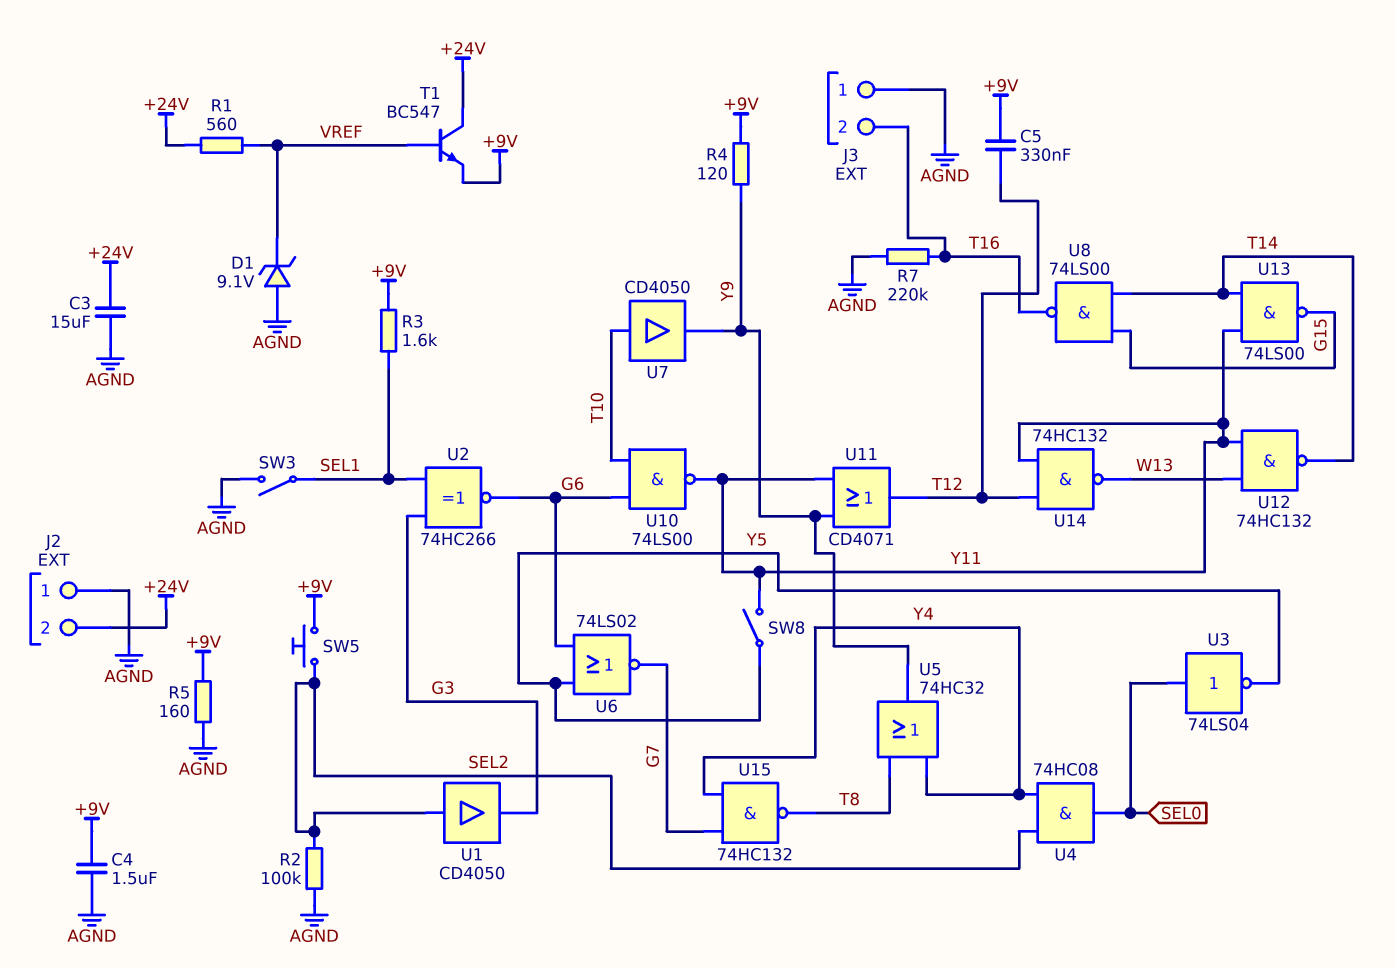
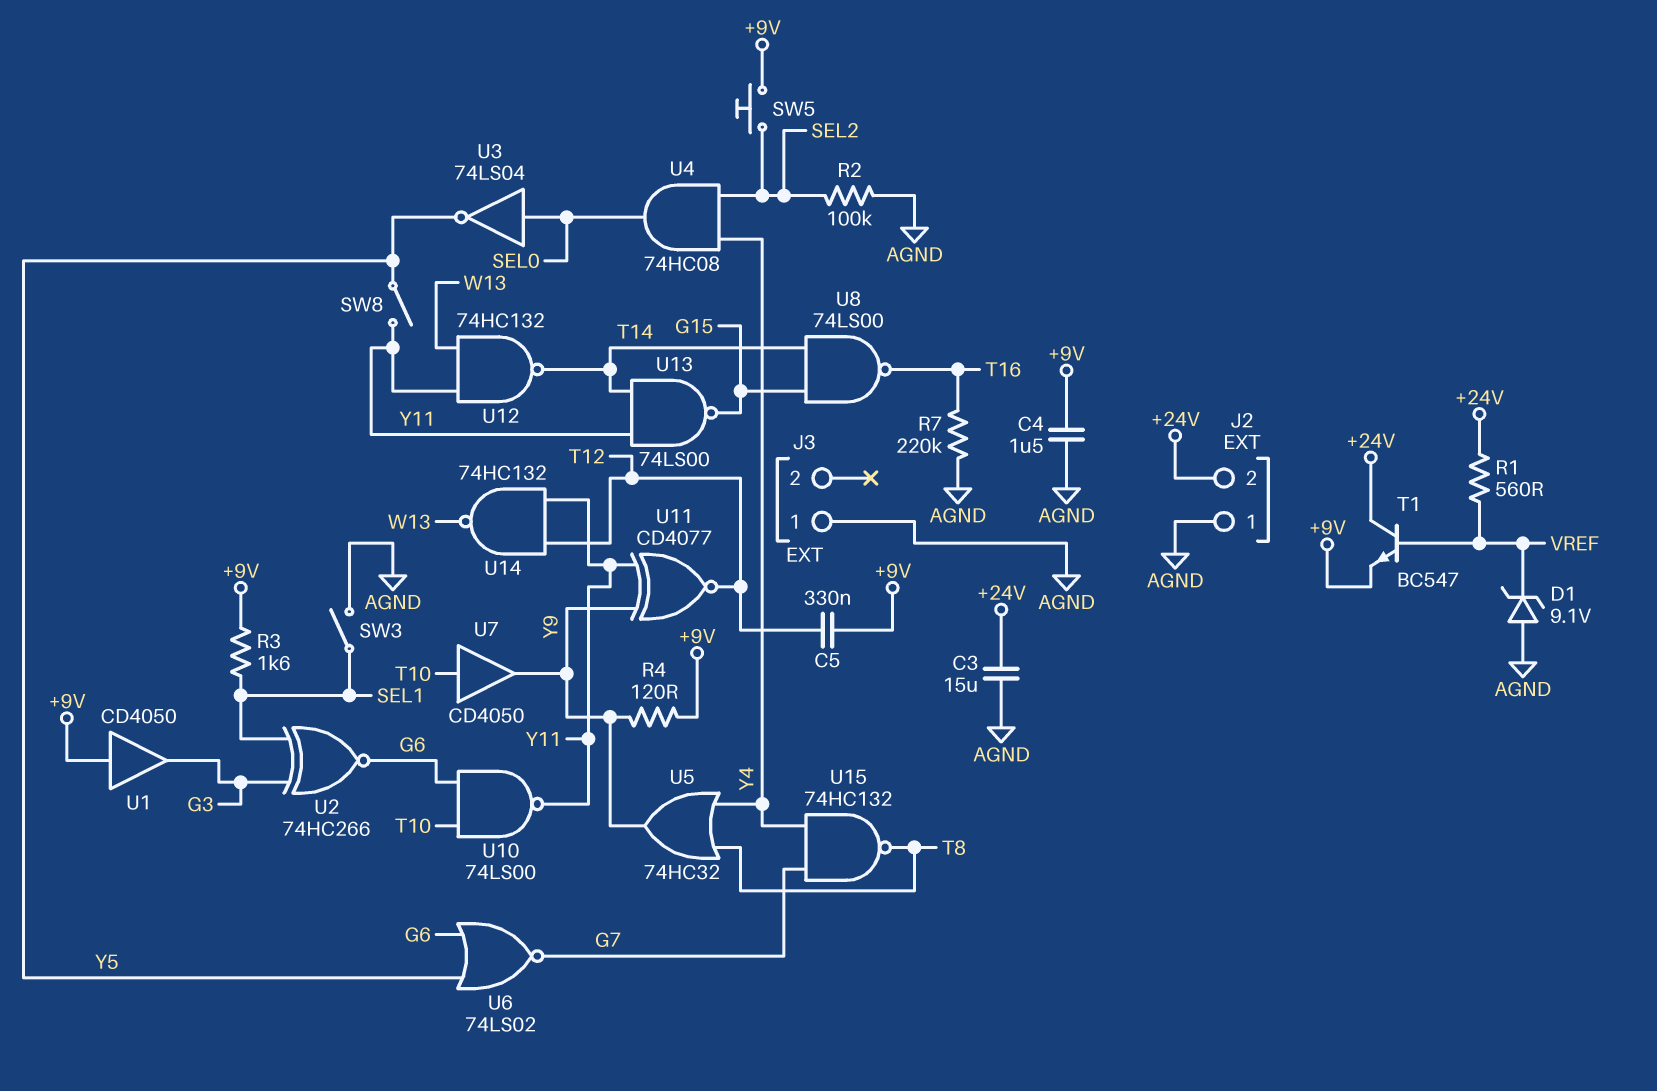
J3 pin 2: T16 -> none
R5: 160 (+9V, AGND) -> none
U1: buffer CD4050 (in SEL2, out G3) -> buffer CD4050 (in +9V, out G3)
U11: OR CD4071 (in Y9, in Y11, out T12) -> XNOR CD4077 (in Y9, in Y11, out T12)

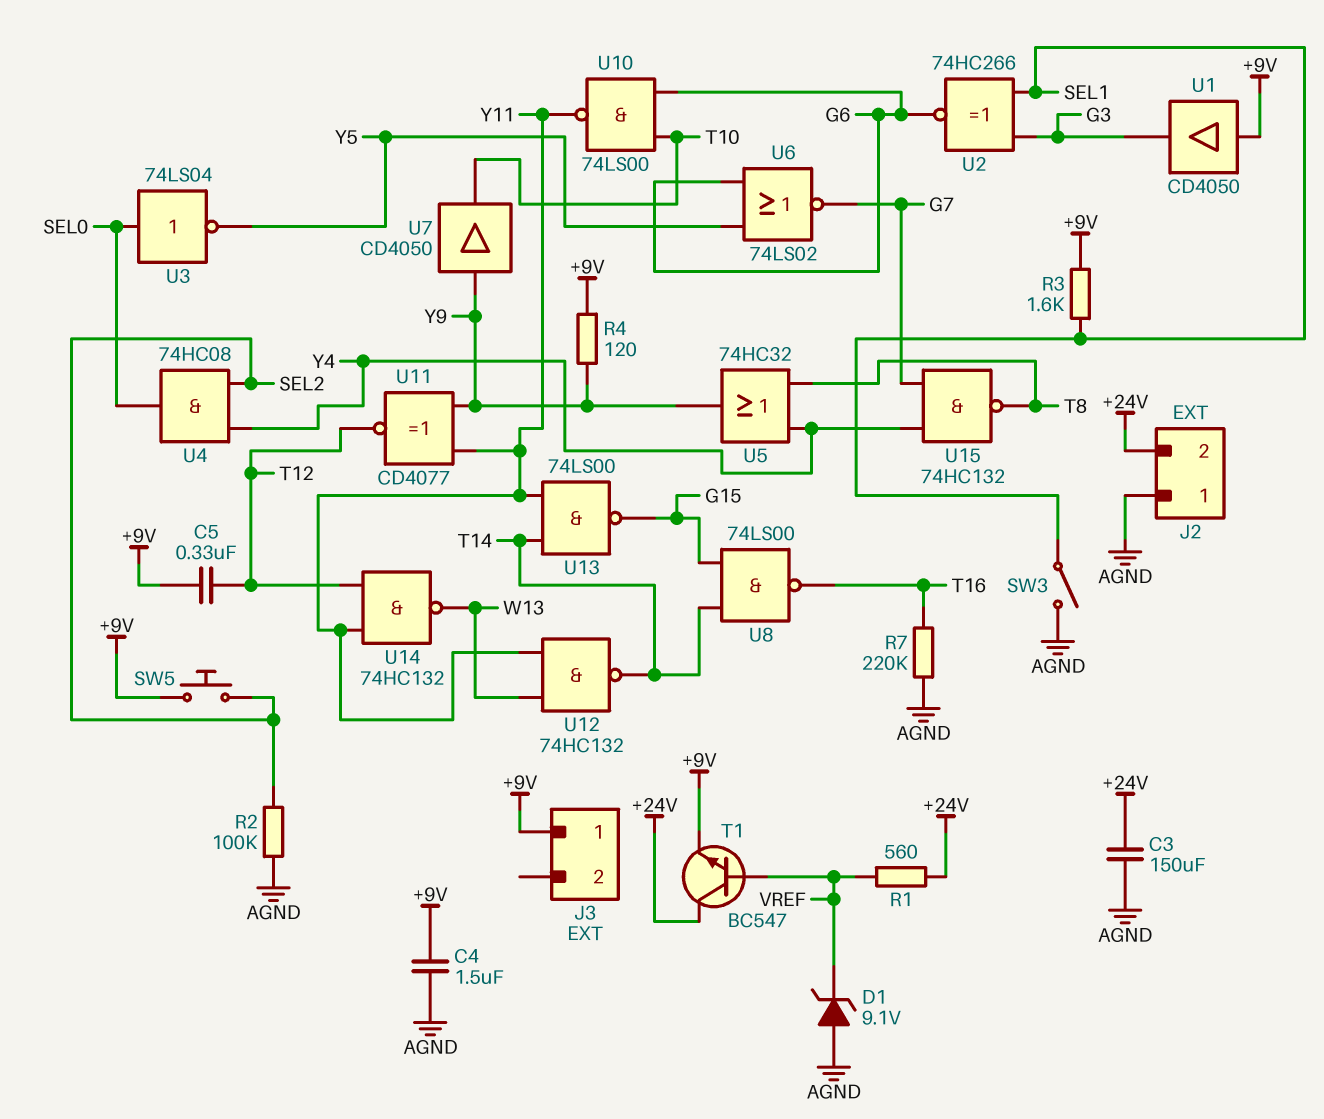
C3: 15uF (+24V, AGND) -> 150uF (+24V, AGND)
J3 pin 1: AGND -> +9V
SW8: switch (Y5, Y11) -> none
U7: buffer CD4050 (in T10, out Y9) -> buffer CD4050 (in Y9, out T10)

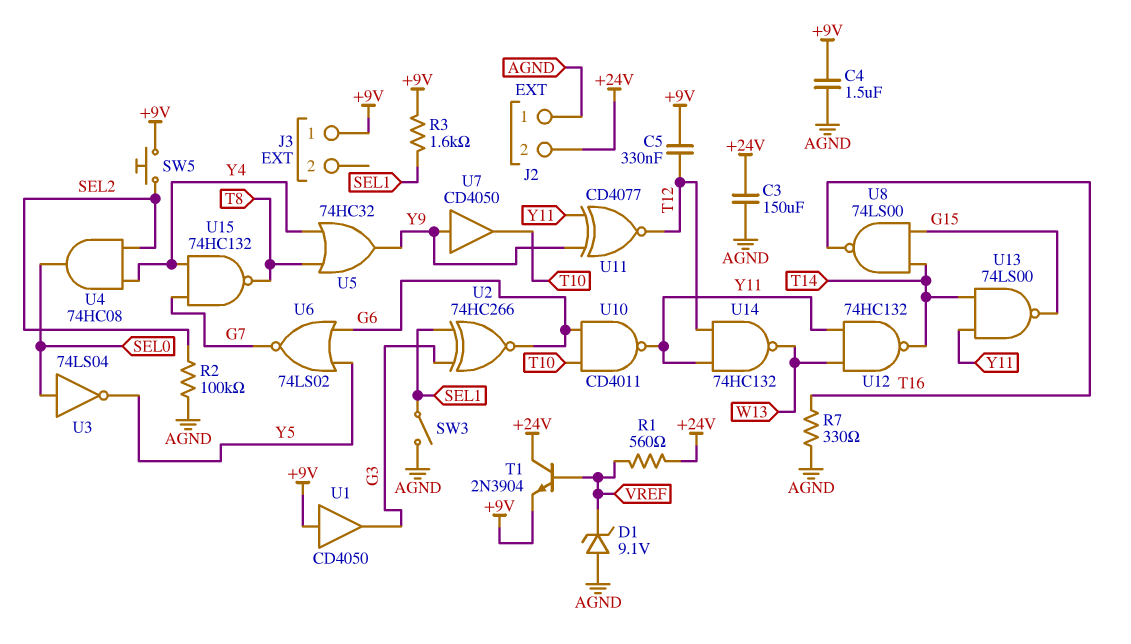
R4: 120 (+9V, Y9) -> none
R7: 220k (AGND, T16) -> 330 (AGND, T16)
T1: NPN BC547 (B VREF, C +24V, E +9V) -> NPN 2N3904 (B VREF, C +24V, E +9V)
U10: NAND 74LS00 (in G6, in T10, out Y11) -> NAND CD4011 (in G6, in T10, out Y11)

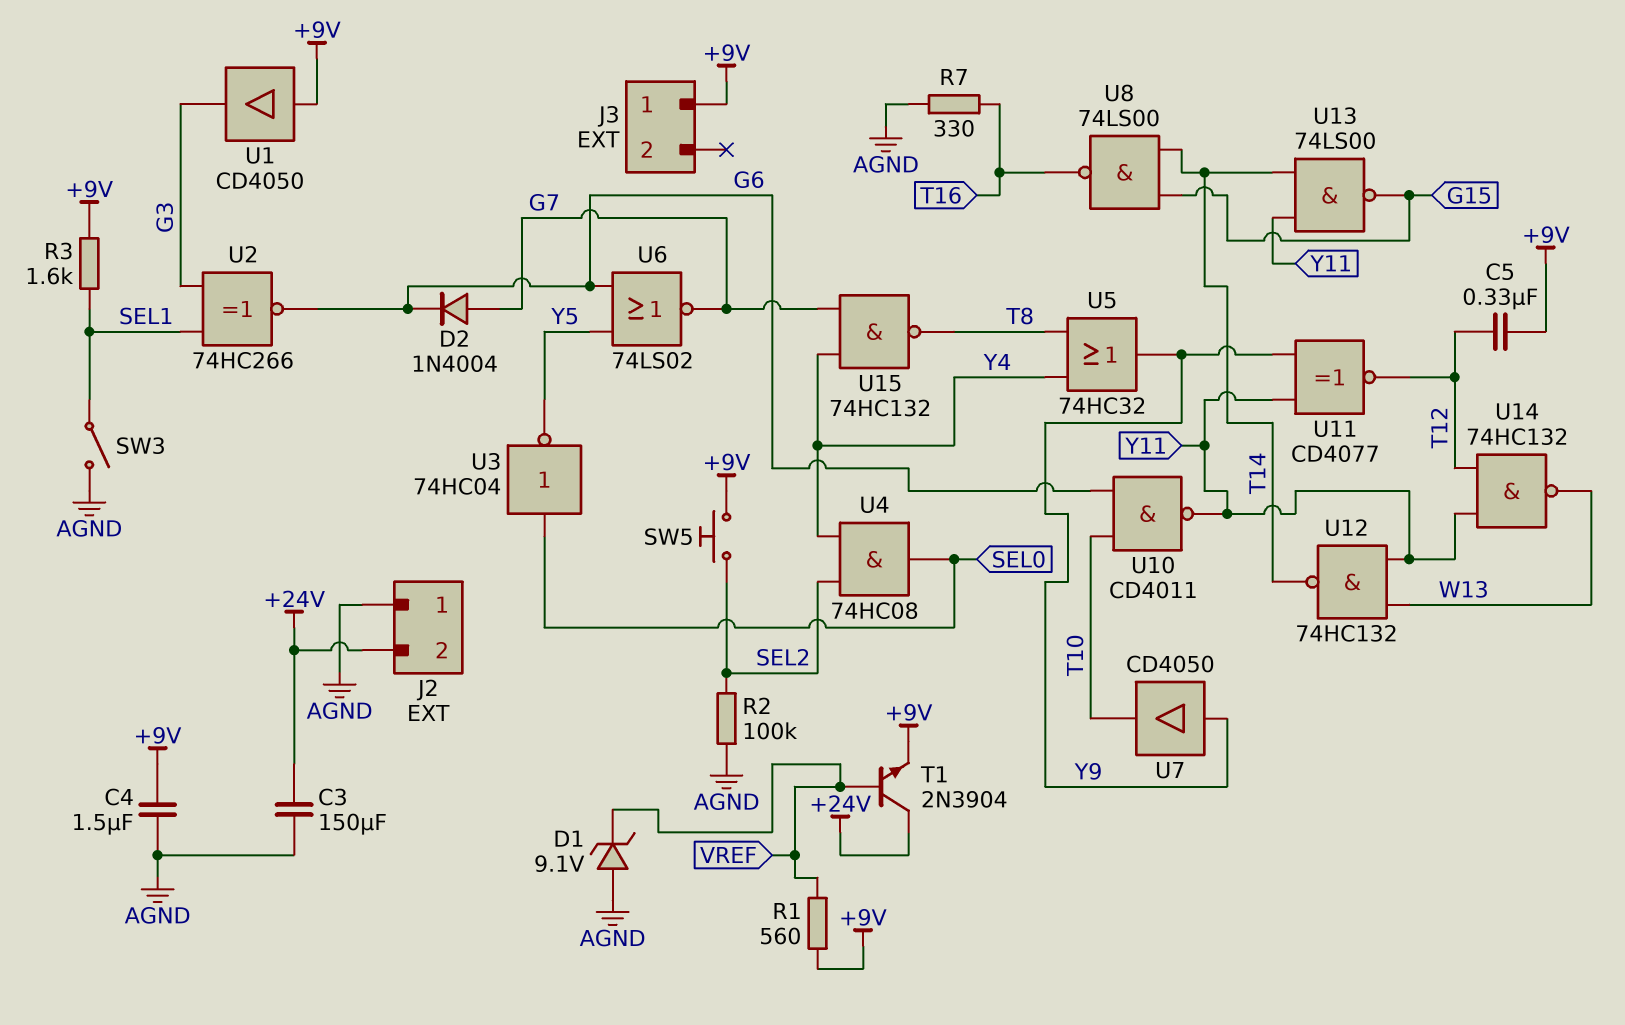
D2: none -> diode 1N4004 (A G7, K G6)
R1: 560 (+24V, VREF) -> 560 (+9V, VREF)
U3: NOT 74LS04 (in SEL0, out Y5) -> NOT 74HC04 (in SEL0, out Y5)

